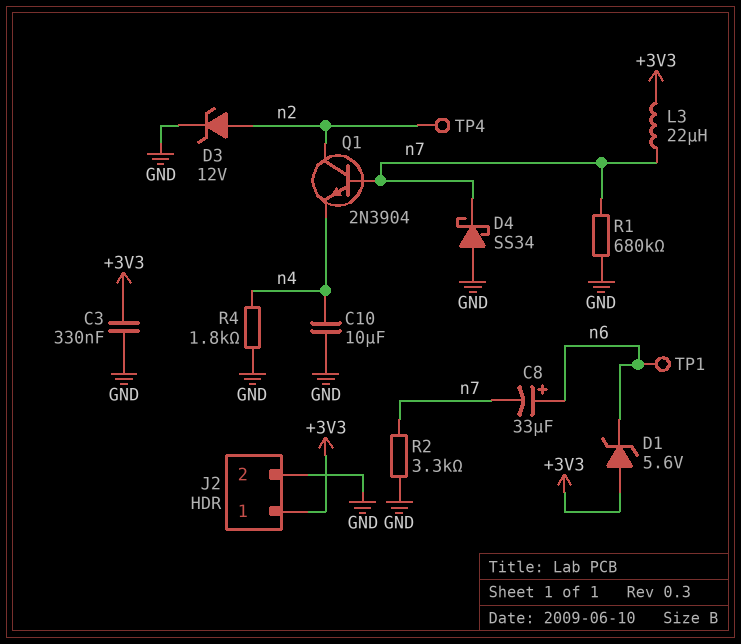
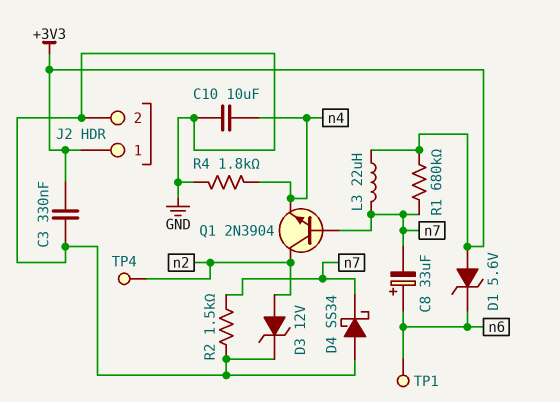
R1: 680k (GND, n7) -> 680k (+3V3, n7)
R2: 3.3k (GND, n7) -> 1.5k (GND, n7)

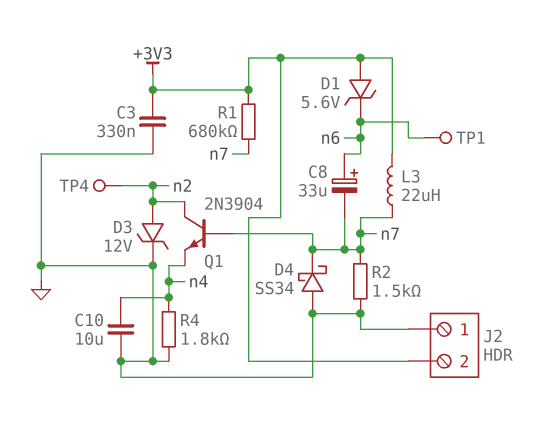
J2 pin 1: +3V3 -> GND
J2 pin 2: GND -> +3V3

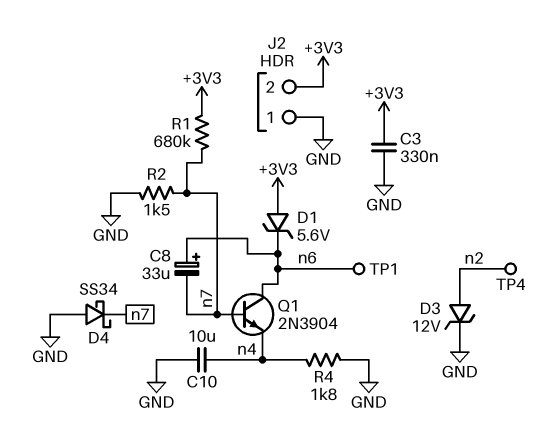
L3: 22uH (+3V3, n7) -> none
Q1: NPN 2N3904 (B n7, C n2, E n4) -> NPN 2N3904 (B n7, C n6, E n4)

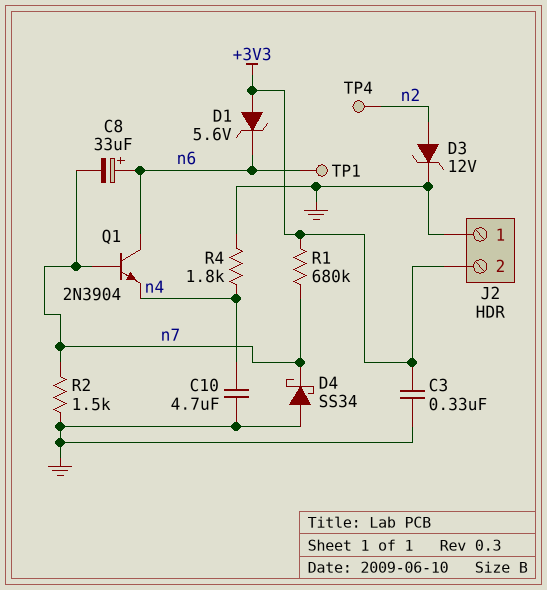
C10: 10uF (GND, n4) -> 4.7uF (GND, n4)

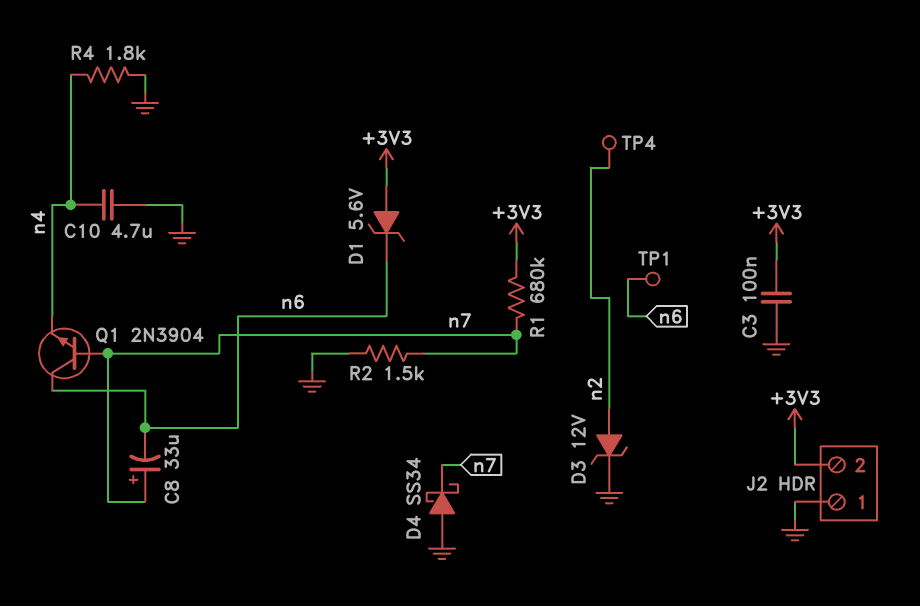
C3: 330nF (+3V3, GND) -> 100nF (+3V3, GND)
C8: 33uF (plus n6, minus n7) -> 33uF (plus n7, minus n6)

